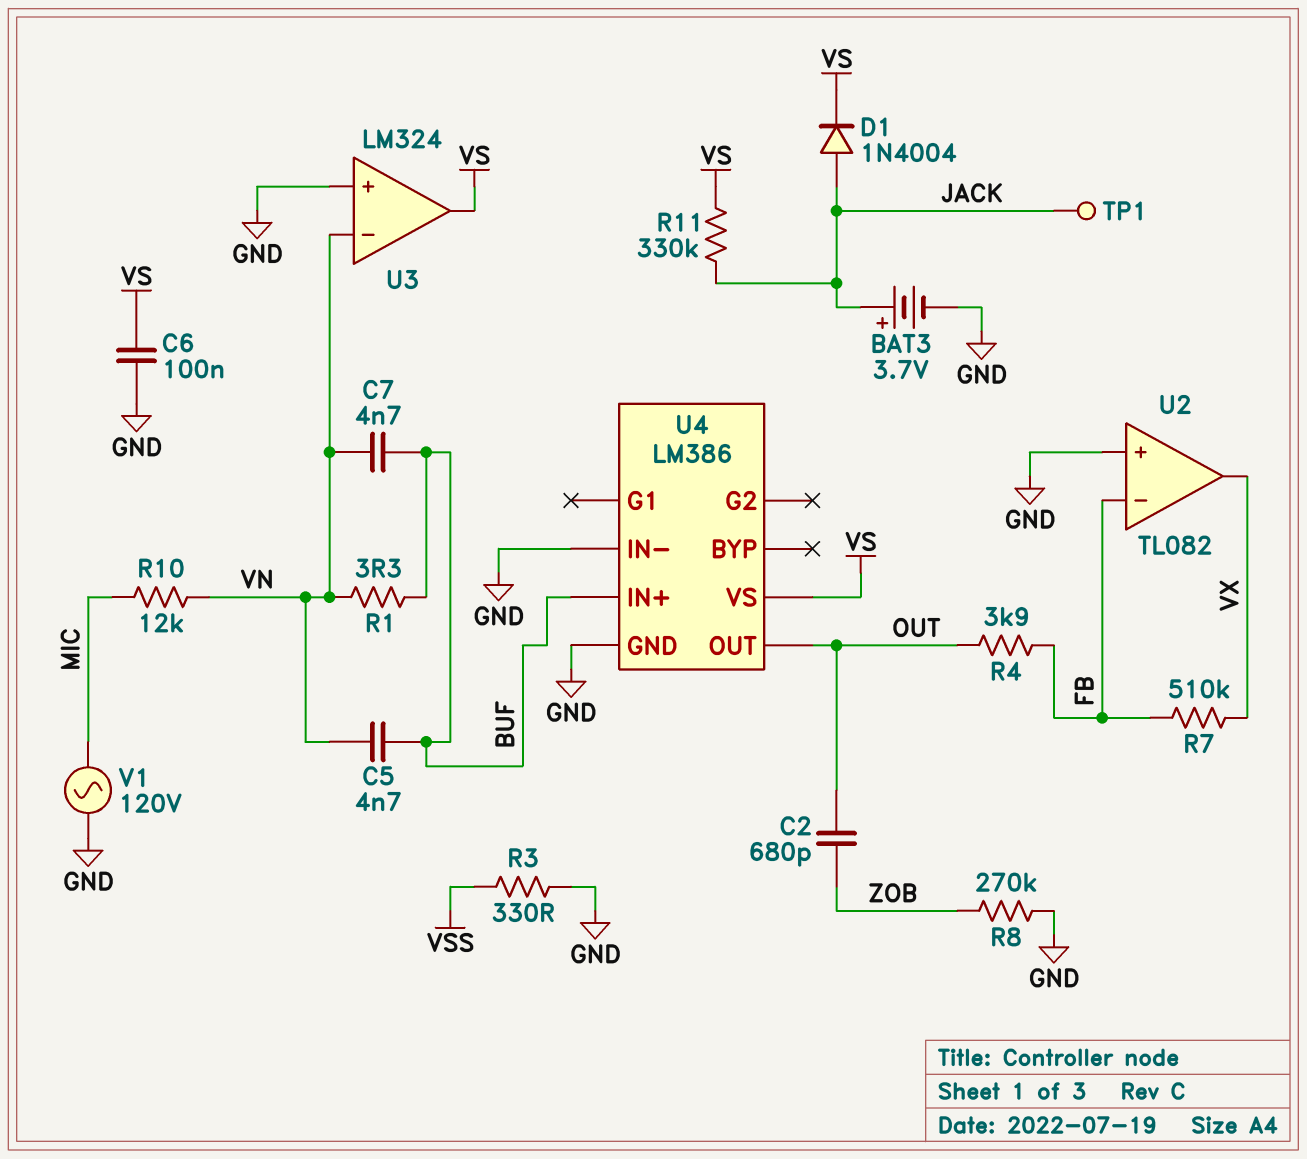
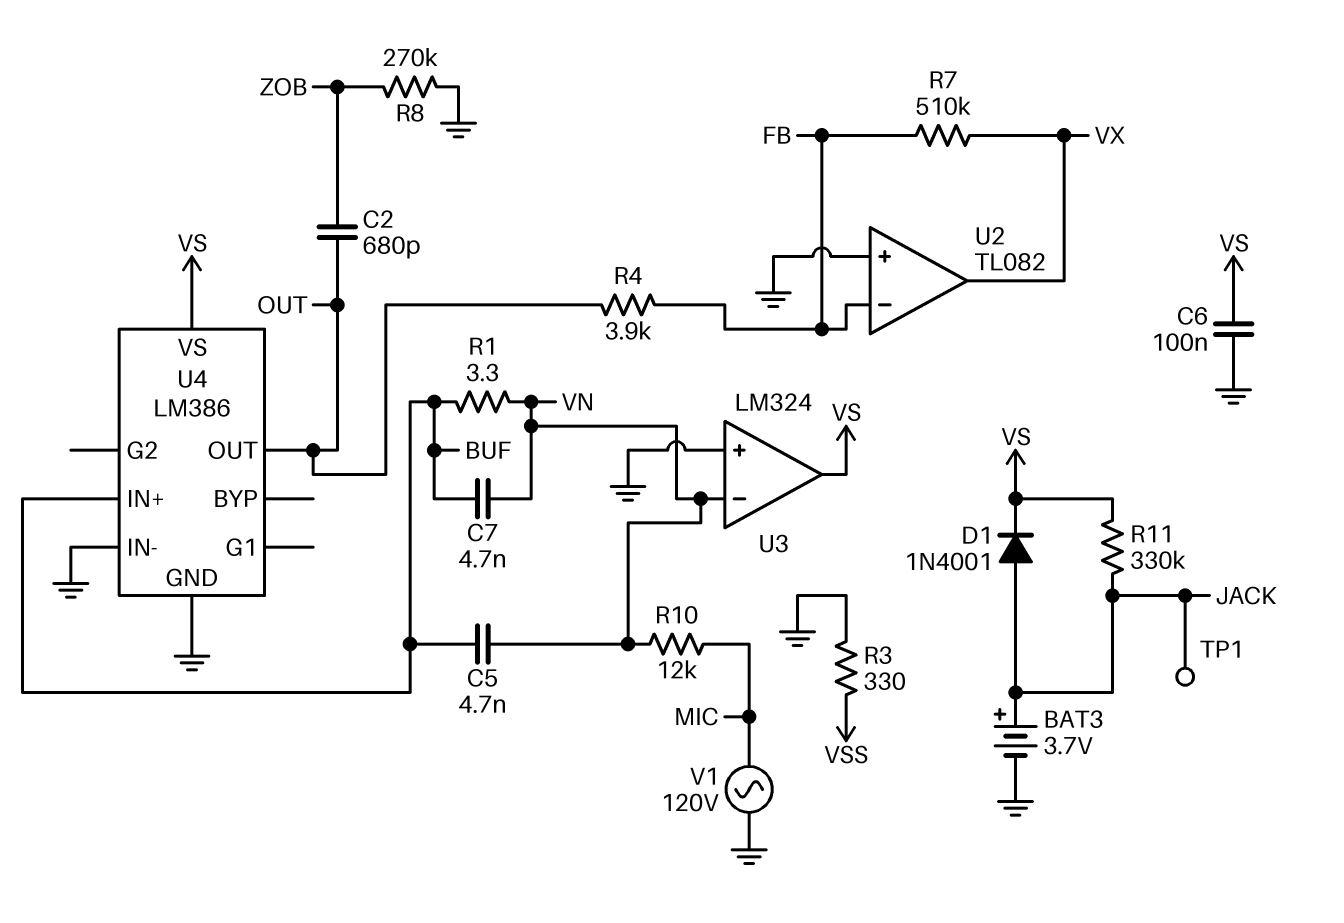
D1: diode 1N4004 (A JACK, K VS) -> diode 1N4001 (A JACK, K VS)

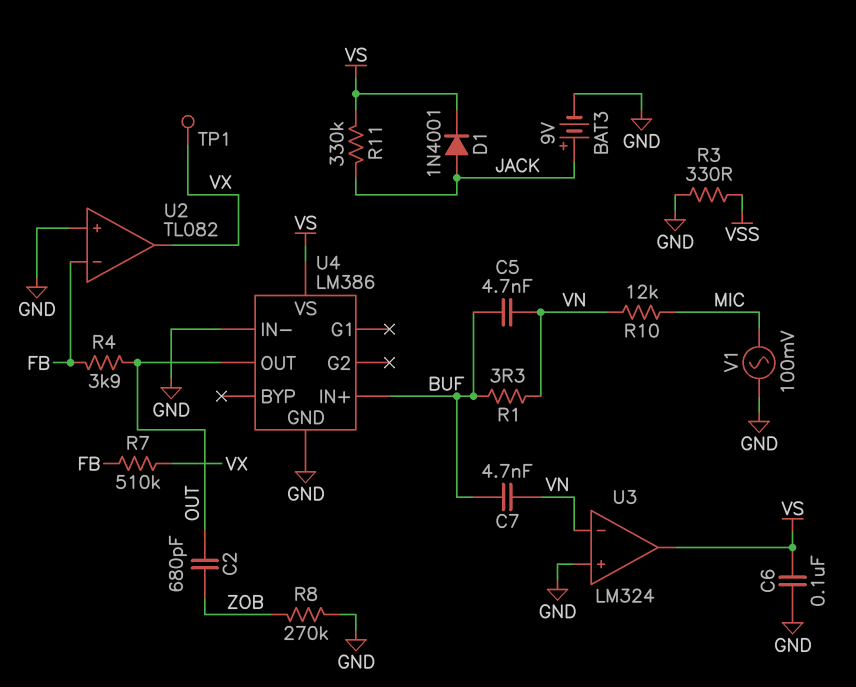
BAT3: 3.7V (plus JACK, minus GND) -> 9V (plus JACK, minus GND)
TP1: test point (JACK) -> test point (VX)
V1: AC 120V (GND, MIC) -> AC 100mV (GND, MIC)

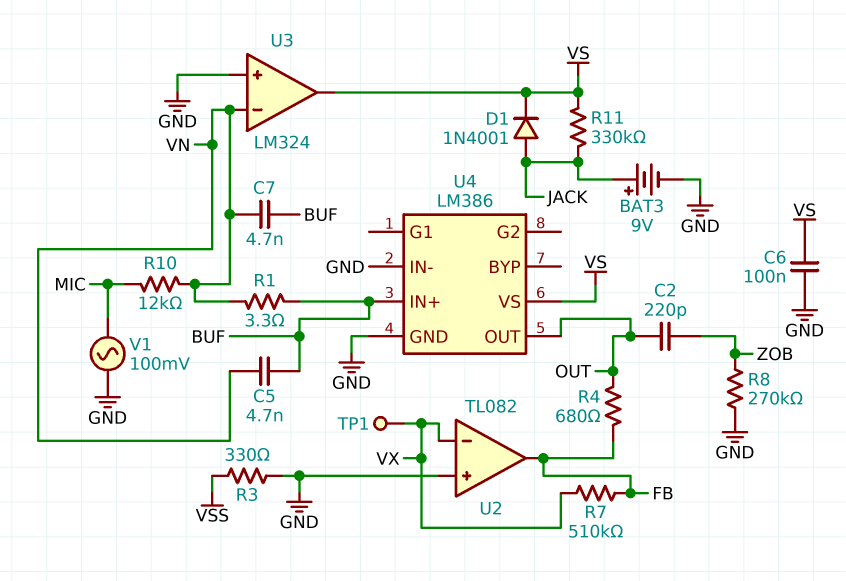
C2: 680pF (OUT, ZOB) -> 220pF (OUT, ZOB)
R4: 3.9k (FB, OUT) -> 680 (FB, OUT)
U2 pin in-: FB -> VX
U2 pin out: VX -> FB

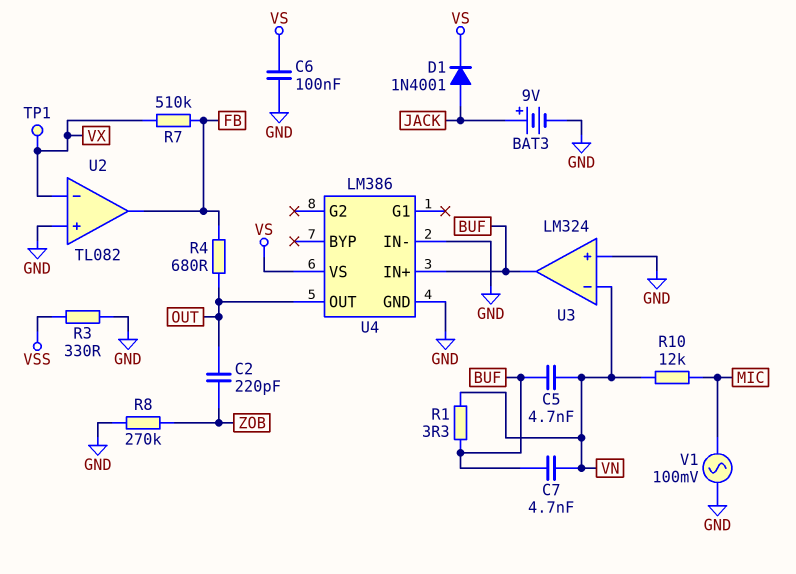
R11: 330k (JACK, VS) -> none
U3 pin out: VS -> BUF

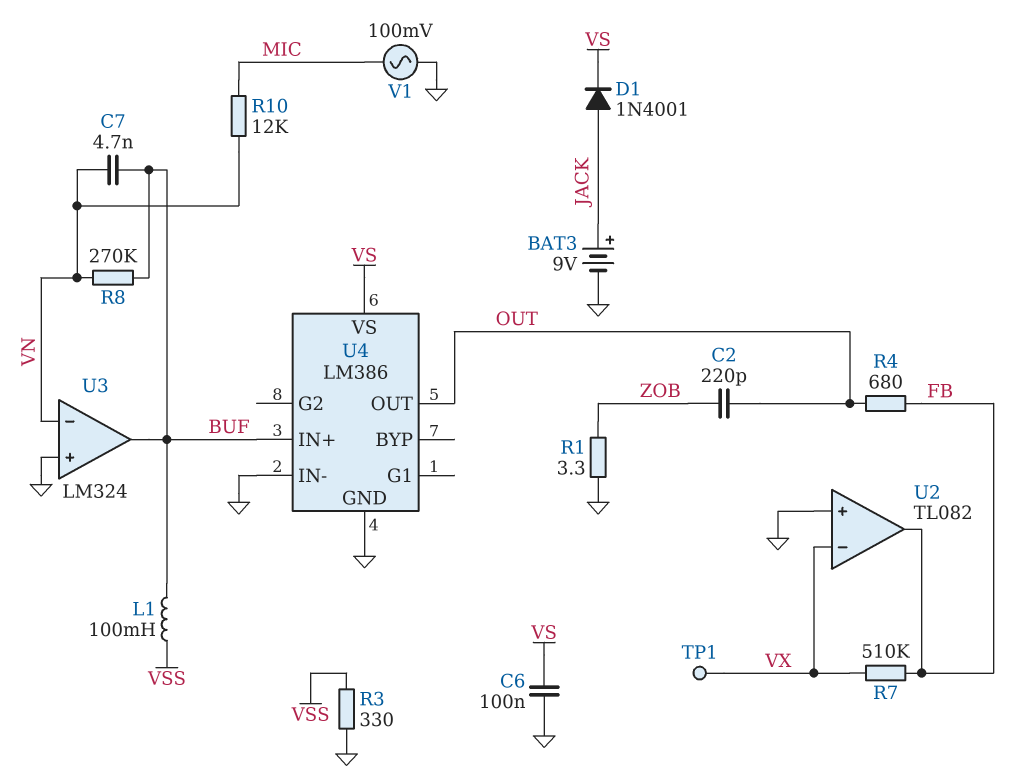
C5: 4.7nF (BUF, VN) -> none
L1: none -> 100mH (BUF, VSS)
R1: 3.3 (BUF, VN) -> 3.3 (GND, ZOB)
R8: 270k (GND, ZOB) -> 270k (BUF, VN)

